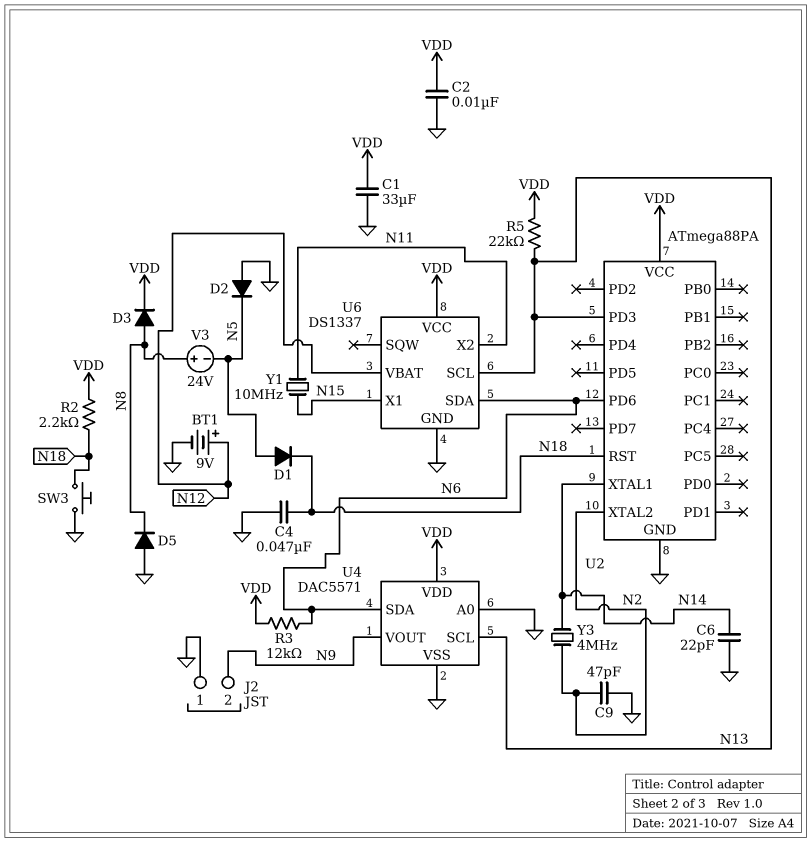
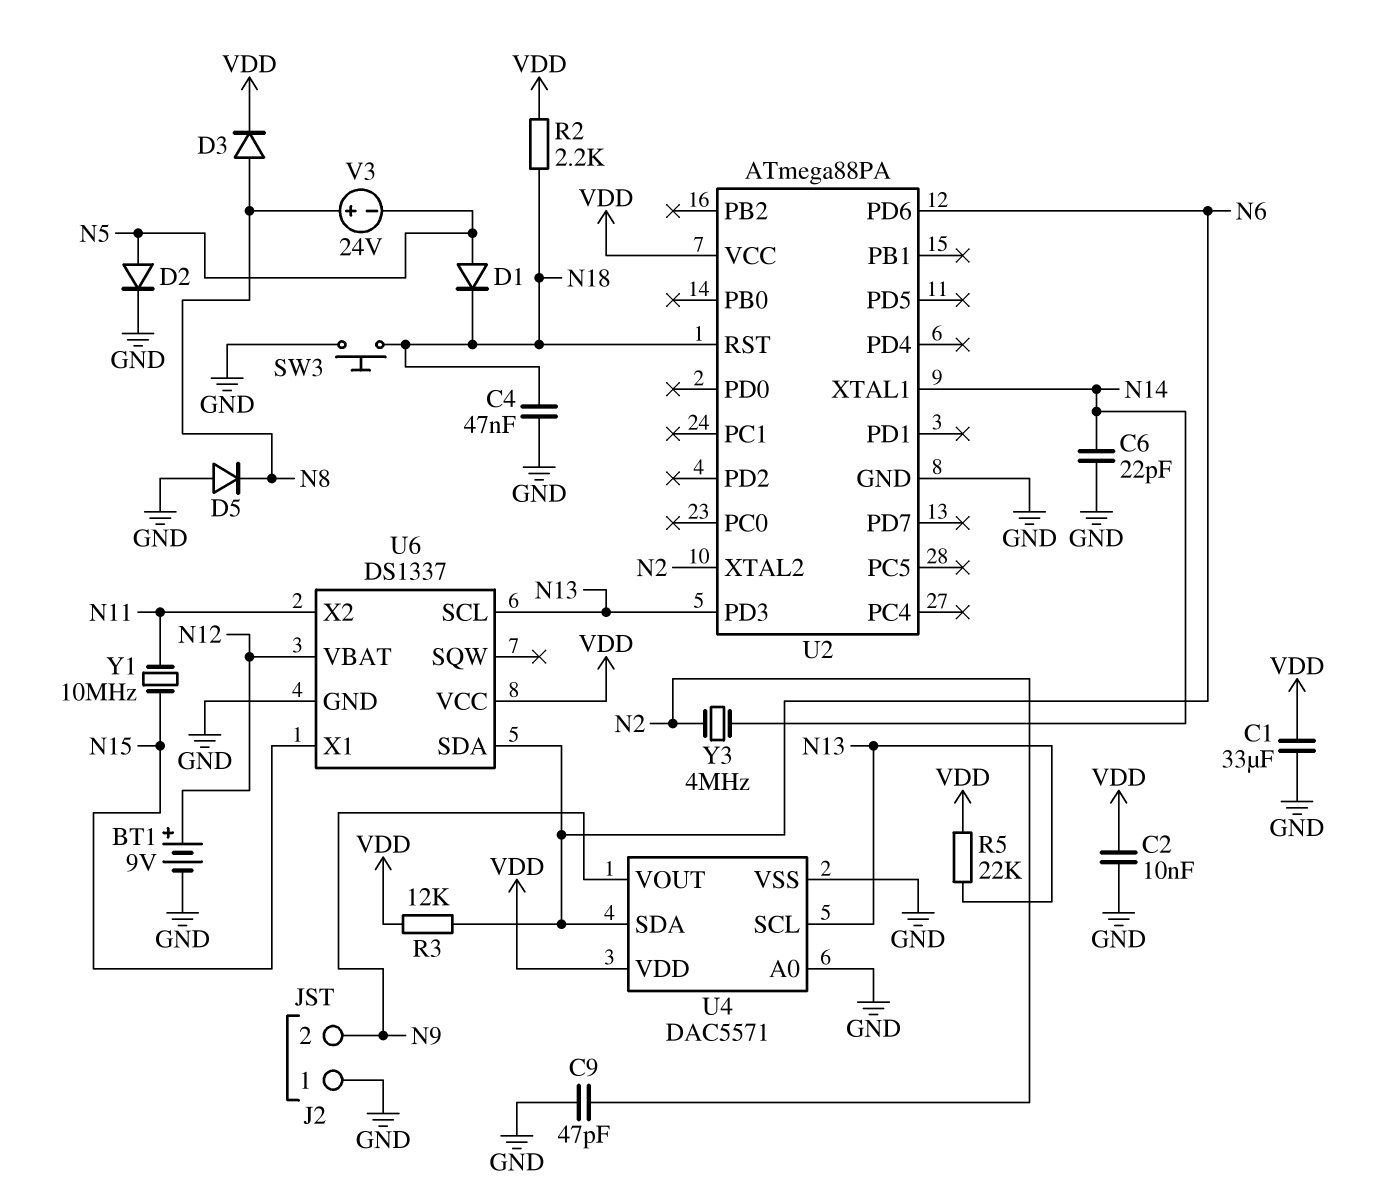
D2: diode (A GND, K N5) -> diode (A N5, K GND)

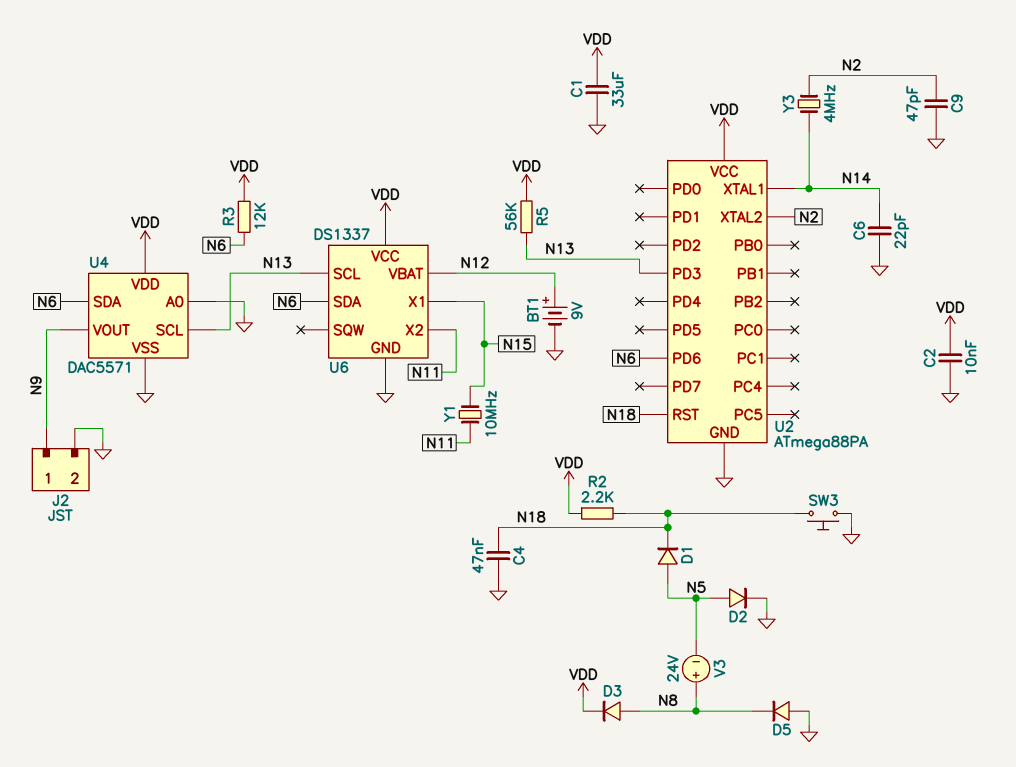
J2 pin 1: GND -> N9
J2 pin 2: N9 -> GND
R5: 22k (N13, VDD) -> 56k (N13, VDD)

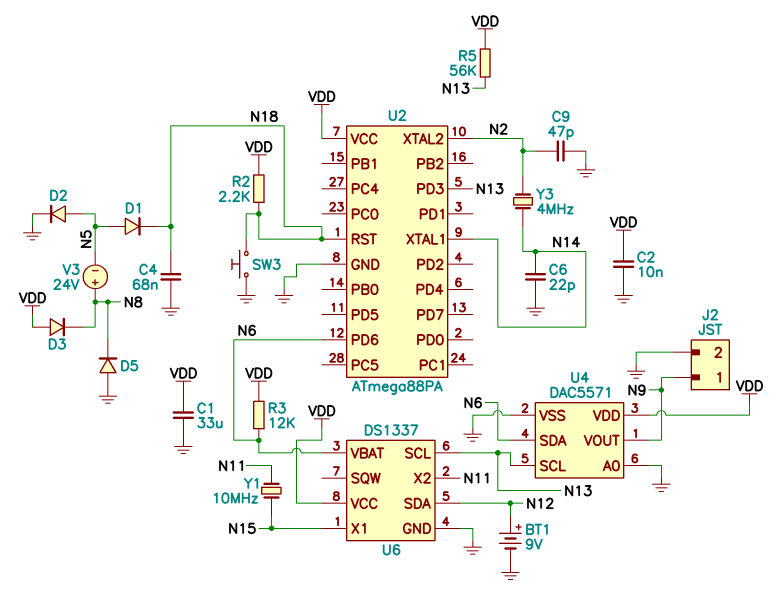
C4: 47nF (GND, N18) -> 68nF (GND, N18)
D3: diode (A N8, K VDD) -> diode (A VDD, K N8)
U6 pin SDA: N6 -> N12
U6 pin VBAT: N12 -> N6

